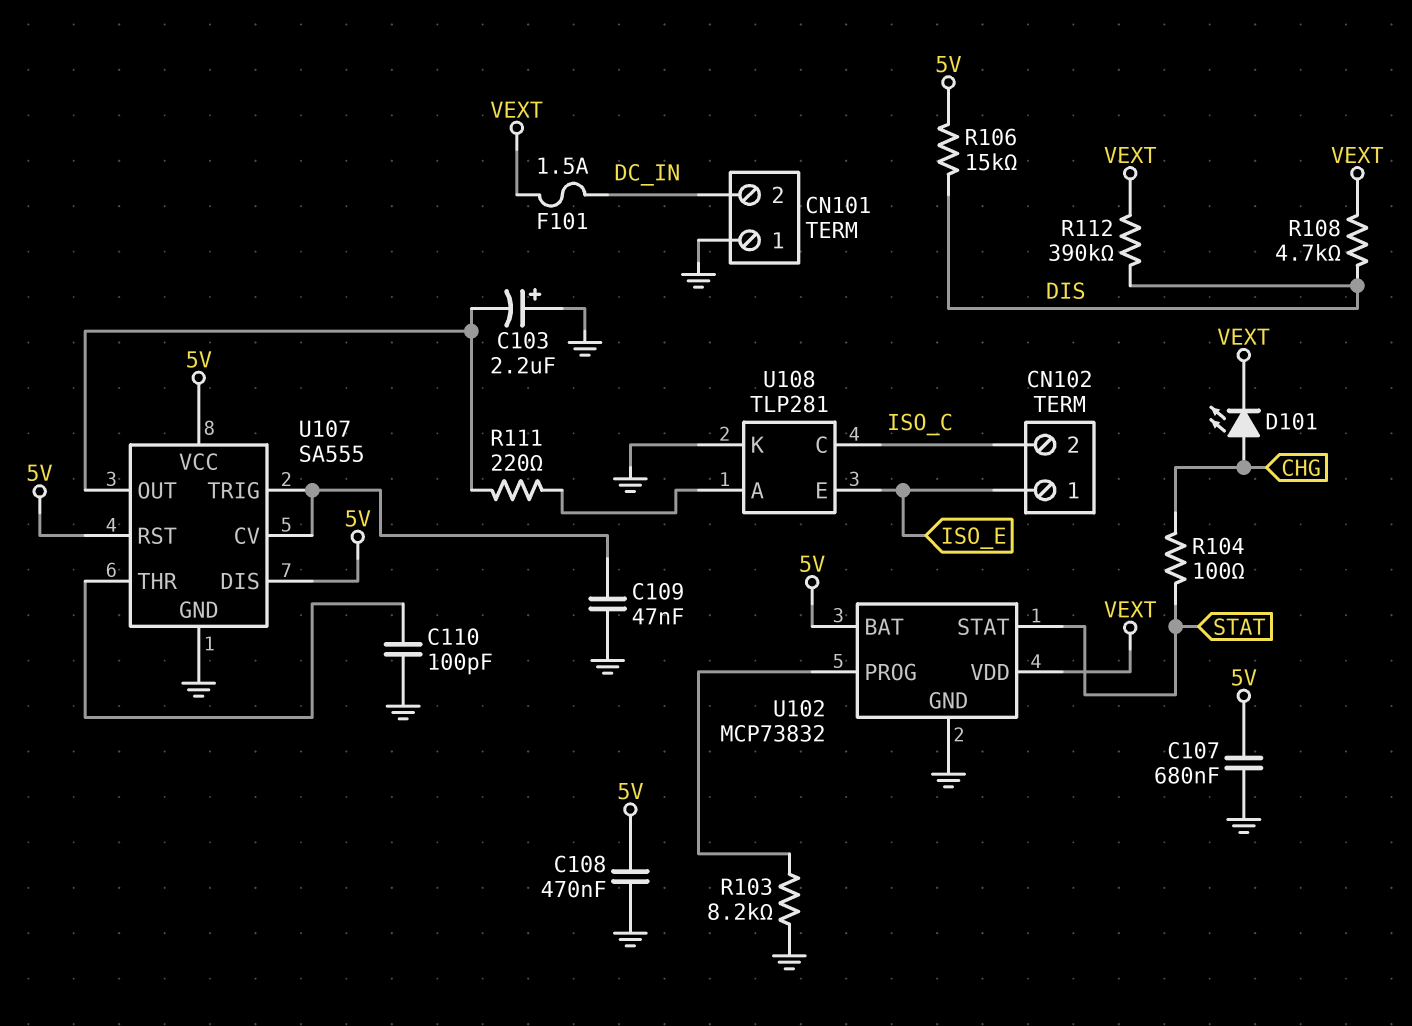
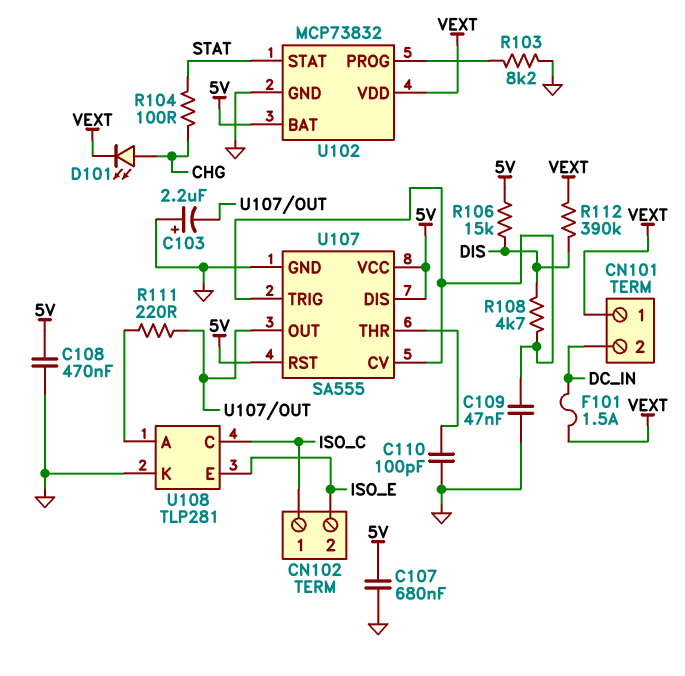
CN101 pin 1: GND -> VEXT
CN102 pin 1: ISO_E -> ISO_C
CN102 pin 2: ISO_C -> ISO_E
R108: 4.7k (DIS, VEXT) -> 4.7k (DIS, U107/CV)

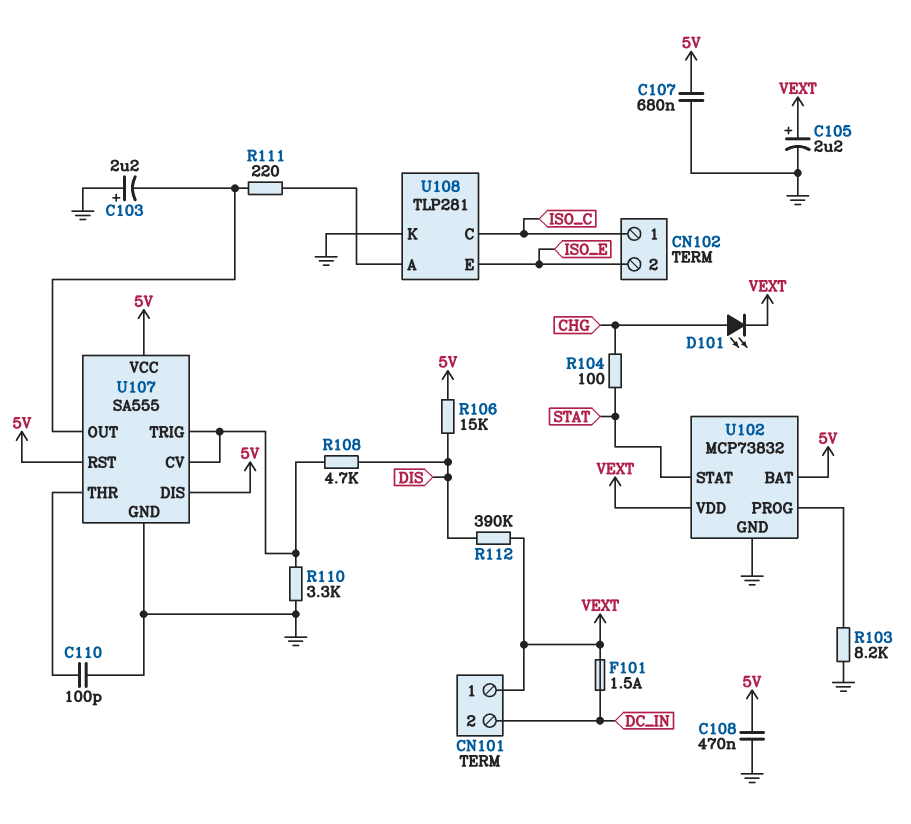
C105: none -> 2.2uF (plus VEXT, minus GND)
C109: 47nF (GND, U107/CV) -> none
R110: none -> 3.3k (GND, U107/CV)

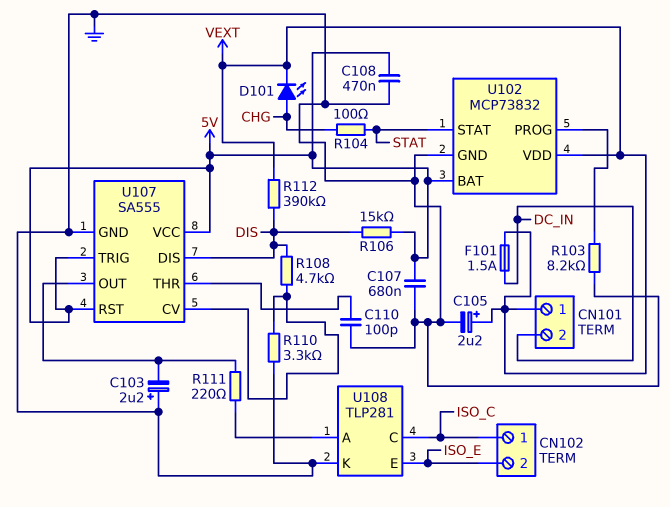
U107 pin DIS: 5V -> DIS
U107 pin TRIG: U107/CV -> 5V

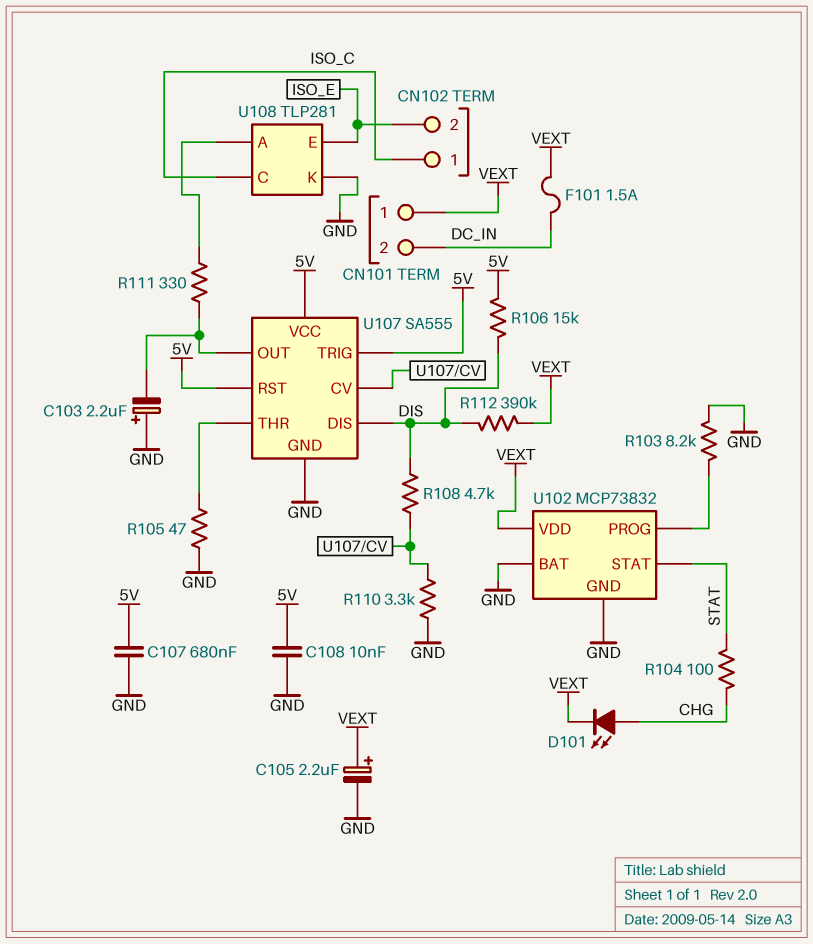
C108: 470nF (5V, GND) -> 10nF (5V, GND)
C110: 100pF (GND, U107/THR) -> none
R105: none -> 47 (GND, U107/THR)
R111: 220 (U107/OUT, U108/A) -> 330 (U107/OUT, U108/A)
U102 pin BAT: 5V -> GND

